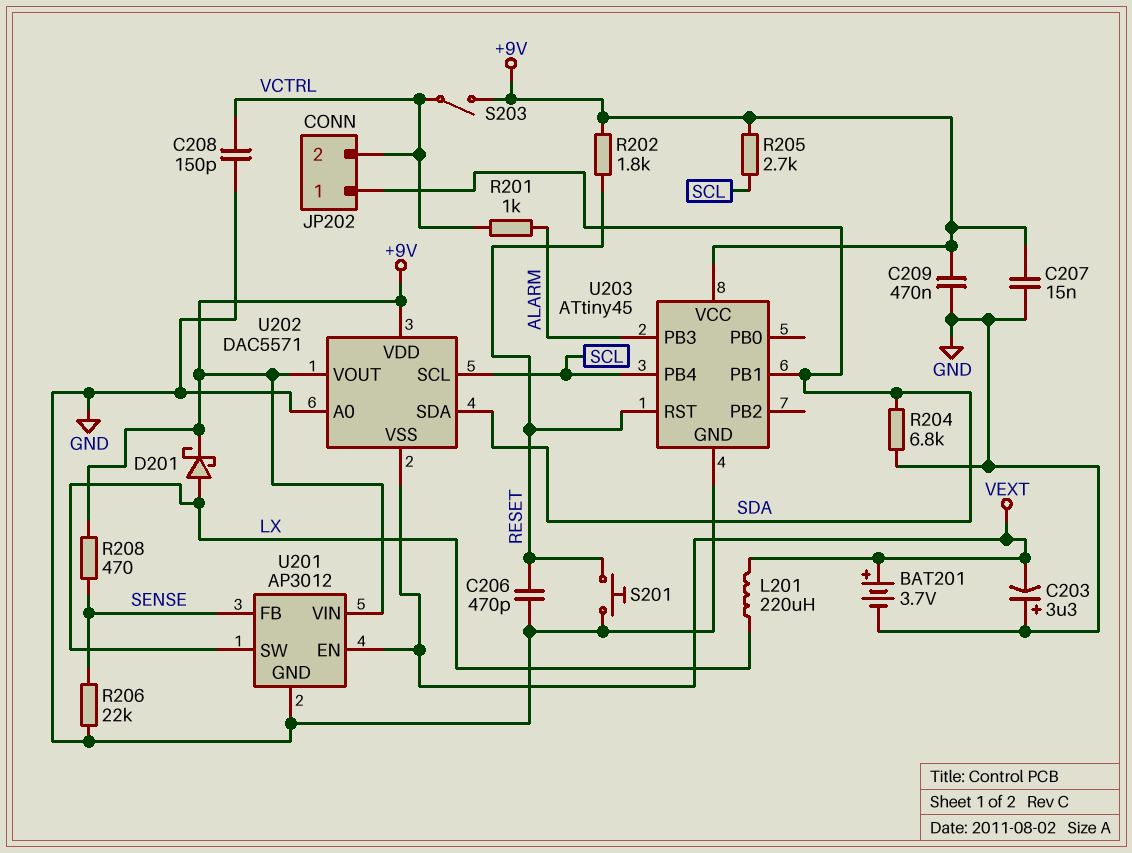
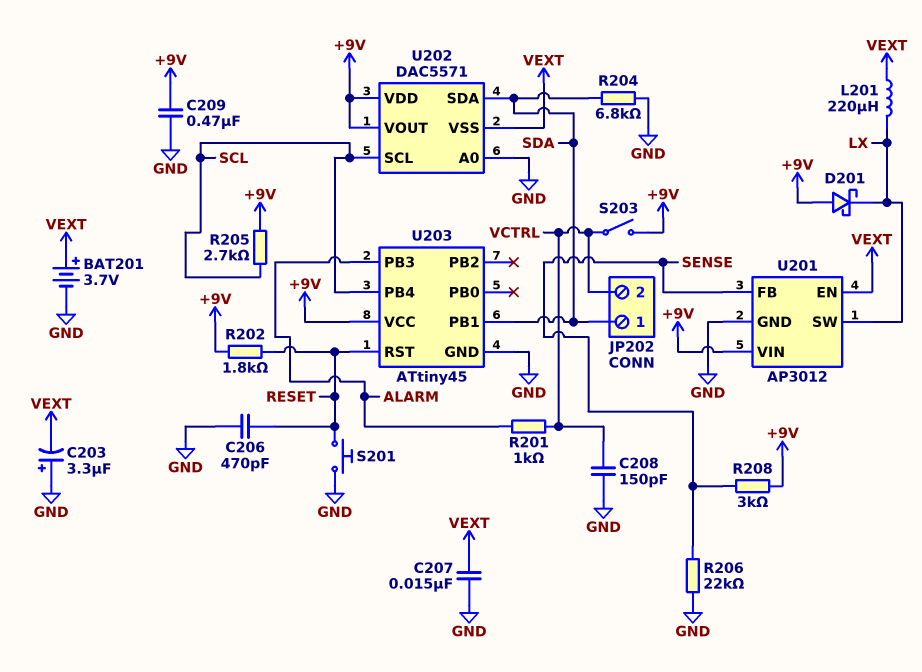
C207: 15nF (+9V, GND) -> 15nF (GND, VEXT)
D201: schottky (A LX, K +9V) -> schottky (A +9V, K LX)
R208: 470 (+9V, SENSE) -> 3k (+9V, SENSE)

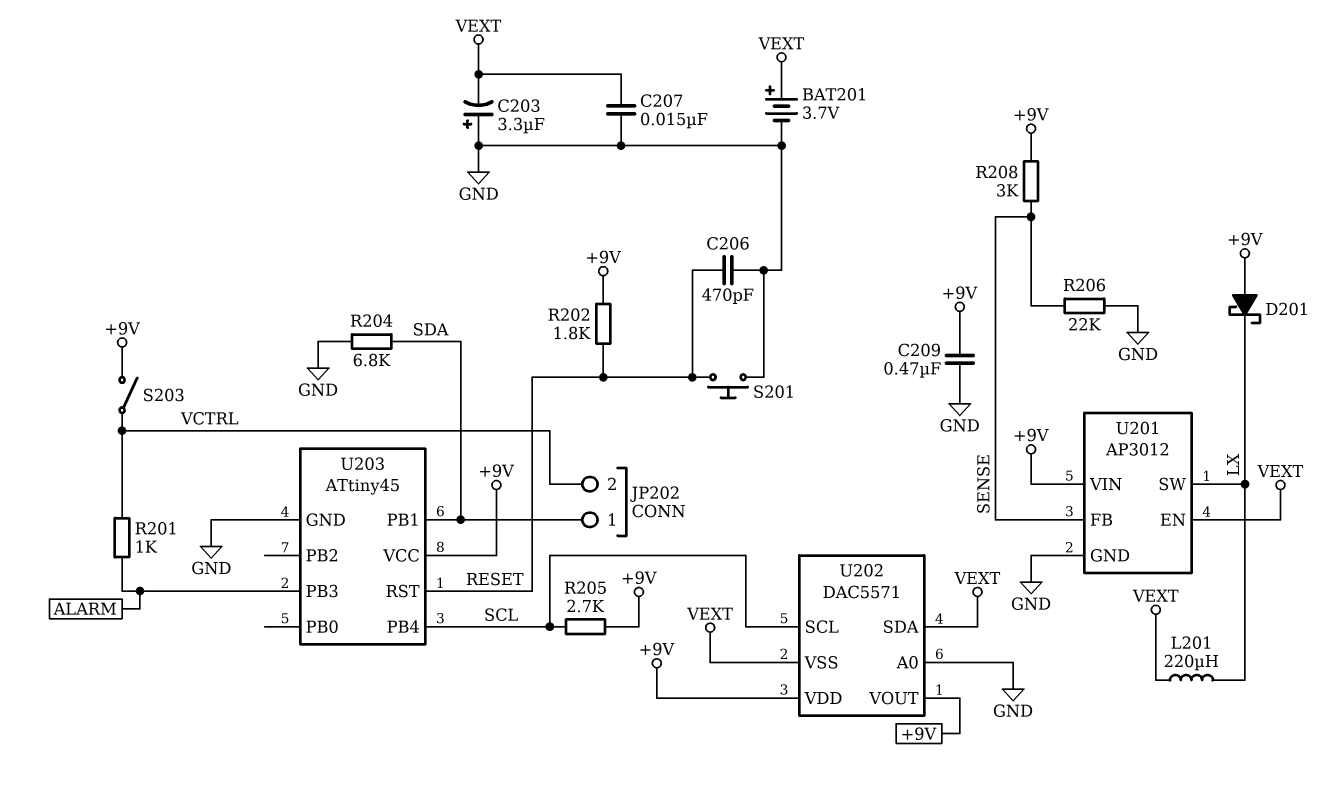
C208: 150pF (GND, VCTRL) -> none
U202 pin SDA: SDA -> VEXT

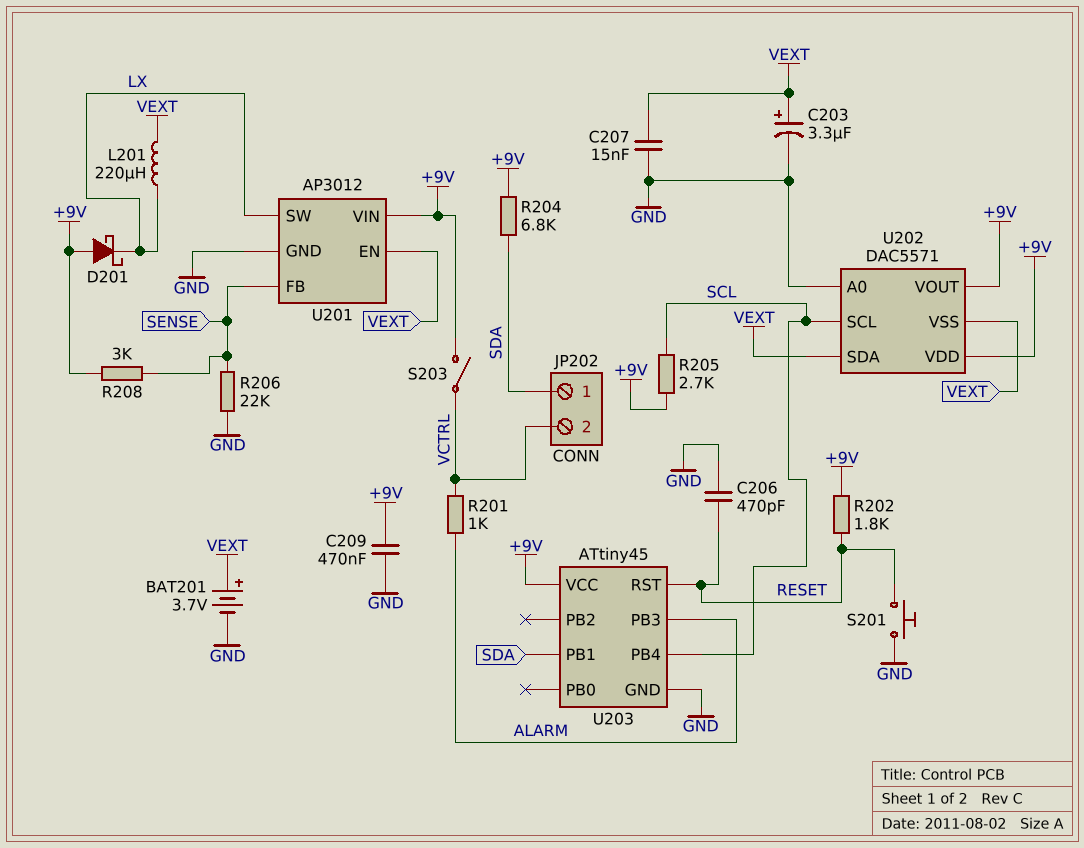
C203: 3.3uF (plus GND, minus VEXT) -> 3.3uF (plus VEXT, minus GND)
R204: 6.8k (GND, SDA) -> 6.8k (+9V, SDA)

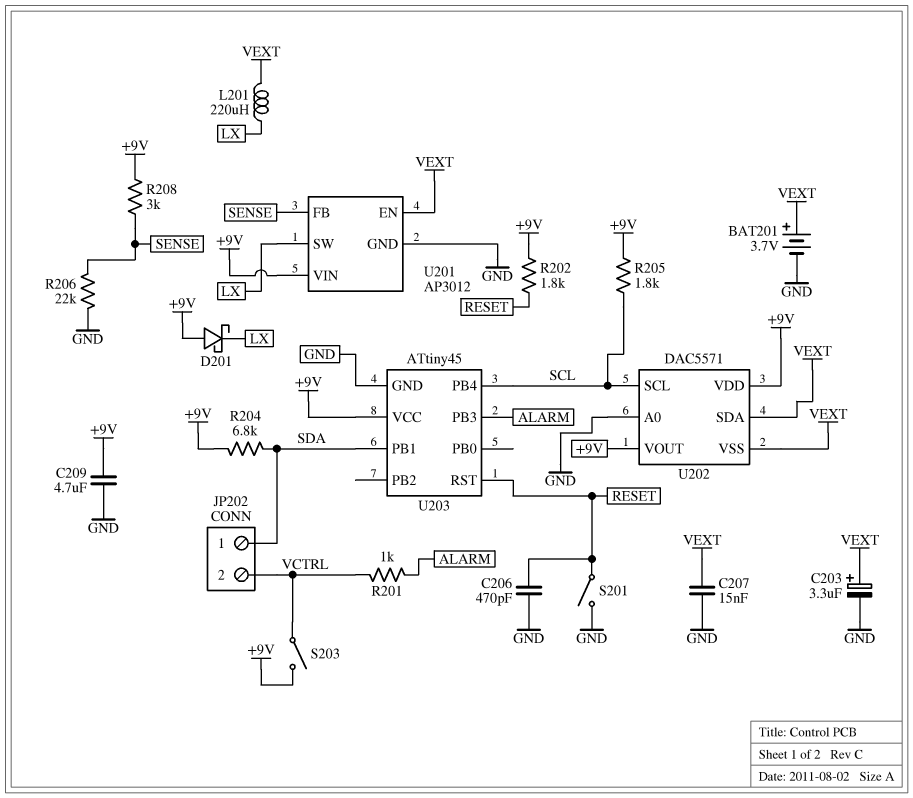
C209: 470nF (+9V, GND) -> 4.7uF (+9V, GND)
R205: 2.7k (+9V, SCL) -> 1.8k (+9V, SCL)
S201: button (GND, RESET) -> switch (GND, RESET)

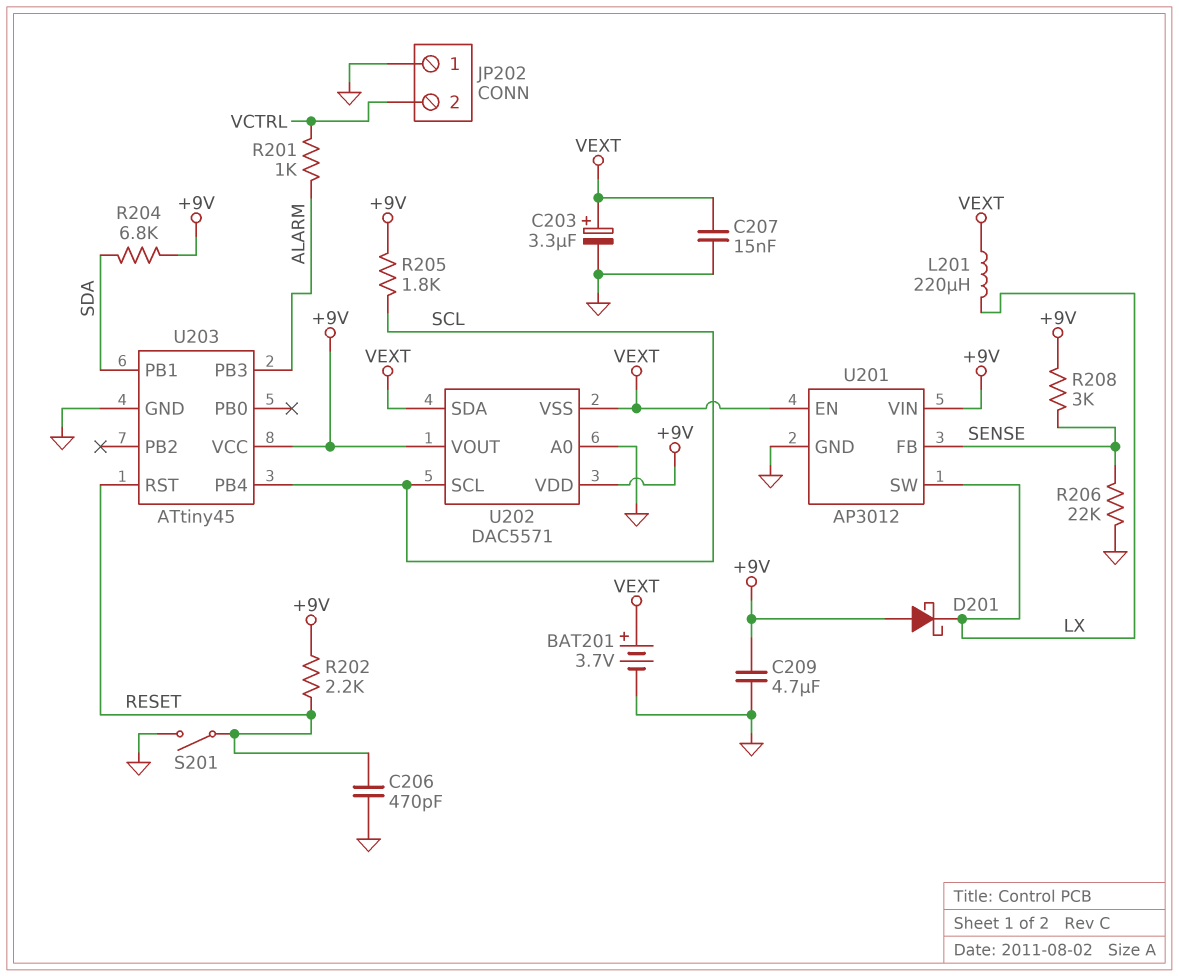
JP202 pin 1: SDA -> GND
R202: 1.8k (+9V, RESET) -> 2.2k (+9V, RESET)
S203: switch (+9V, VCTRL) -> none

